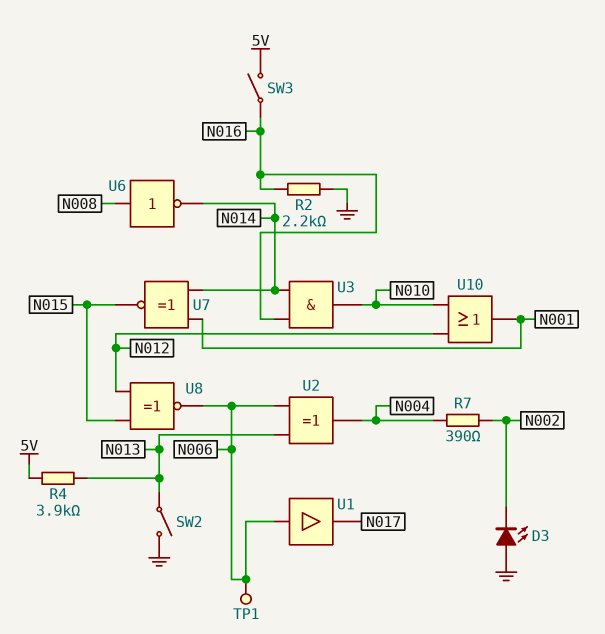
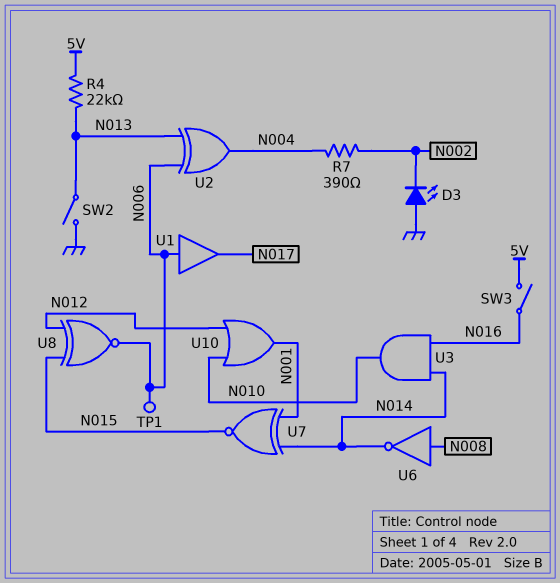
R2: 2.2k (GND, N016) -> none
R4: 3.9k (5V, N013) -> 22k (5V, N013)

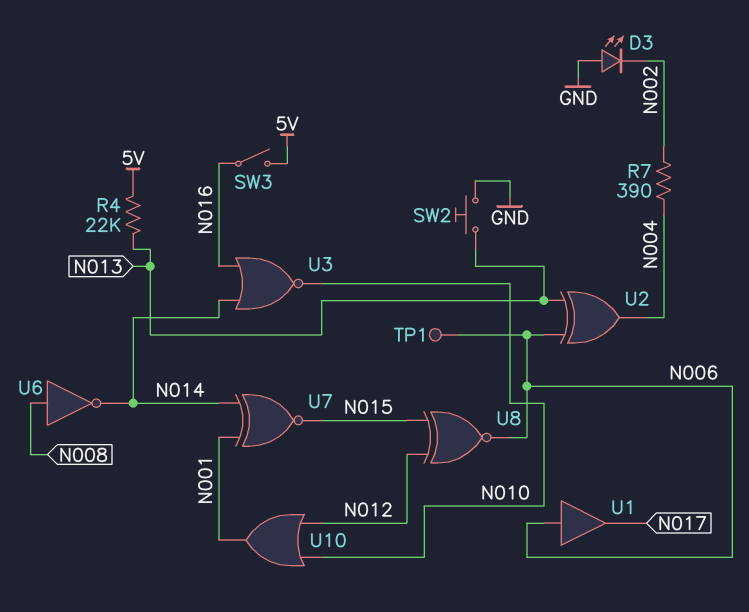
SW2: switch (GND, N013) -> button (GND, N013)
U3: AND (in N014, in N016, out N010) -> NOR (in N014, in N016, out N010)

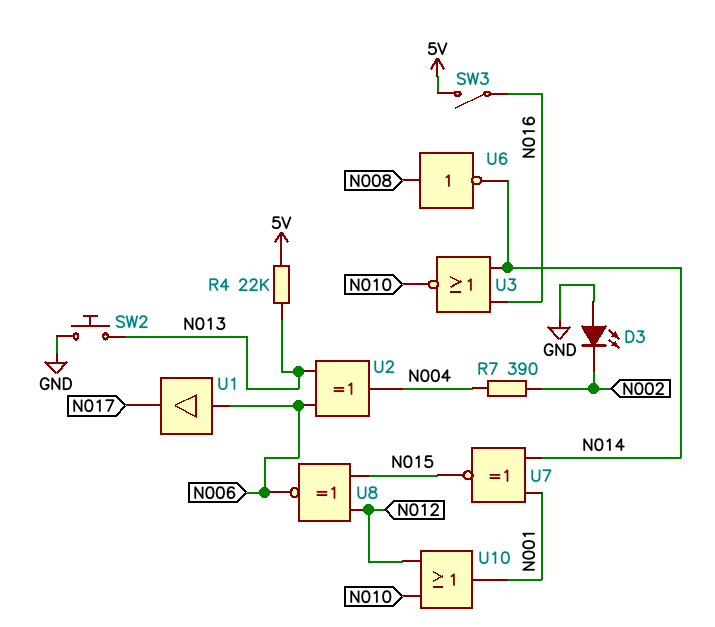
TP1: test point (N006) -> none

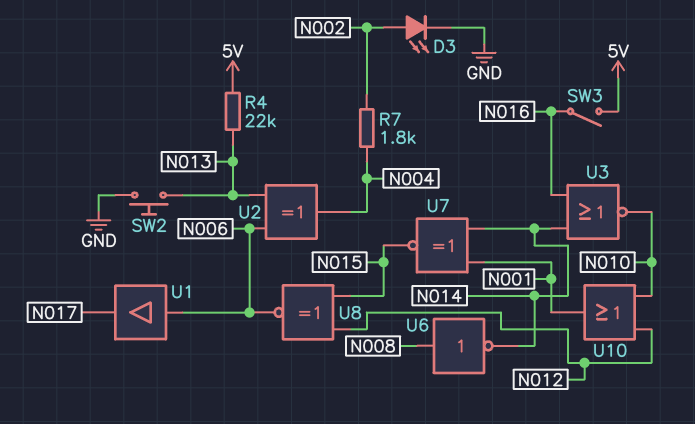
D3: LED (A GND, K N002) -> LED (A N002, K GND)
R7: 390 (N002, N004) -> 1.8k (N002, N004)

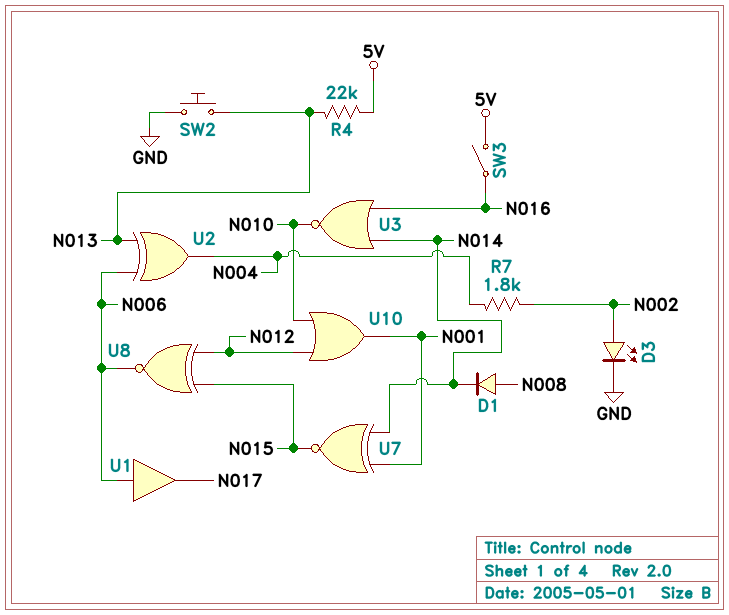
D1: none -> diode (A N008, K N014)
U6: NOT (in N008, out N014) -> none

